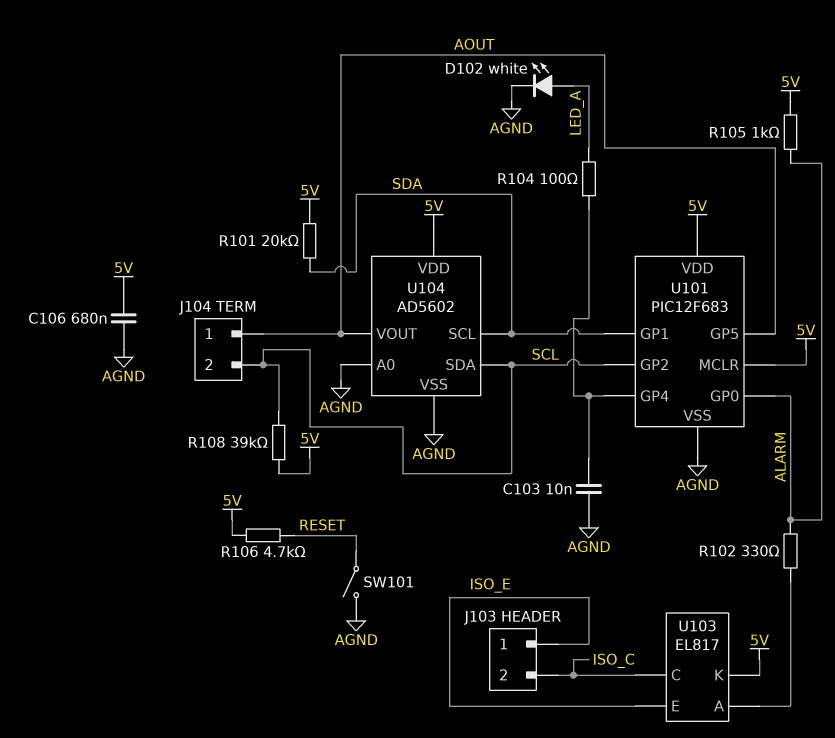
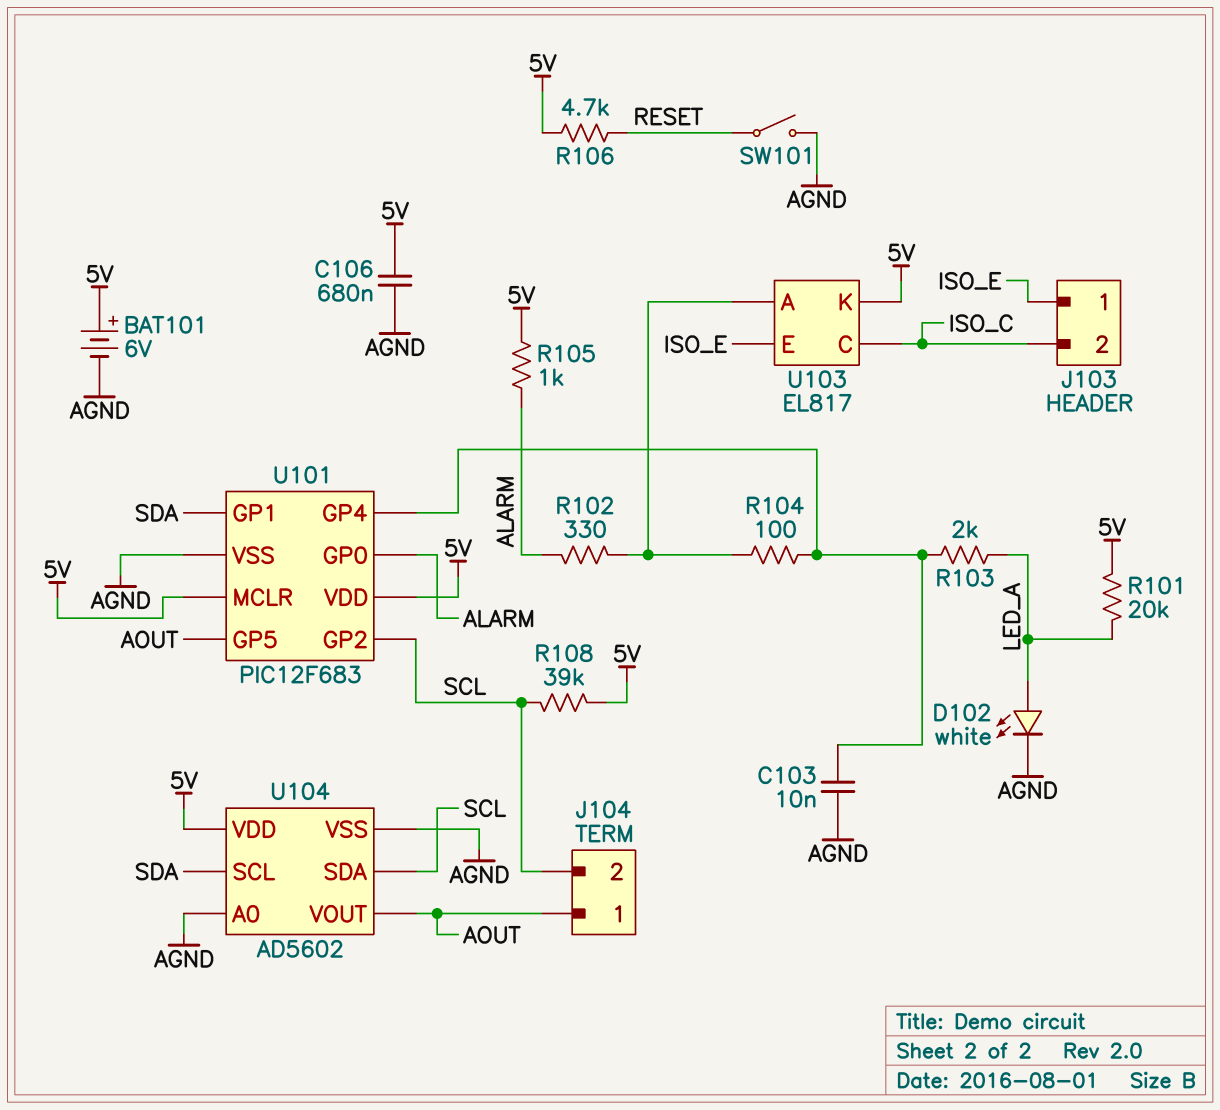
BAT101: none -> 6V (plus 5V, minus AGND)
R101: 20k (5V, SDA) -> 20k (5V, LED_A)
R103: none -> 2k (LED_A, U101/GP4)
R104: 100 (LED_A, U101/GP4) -> 100 (U101/GP4, U103/A)

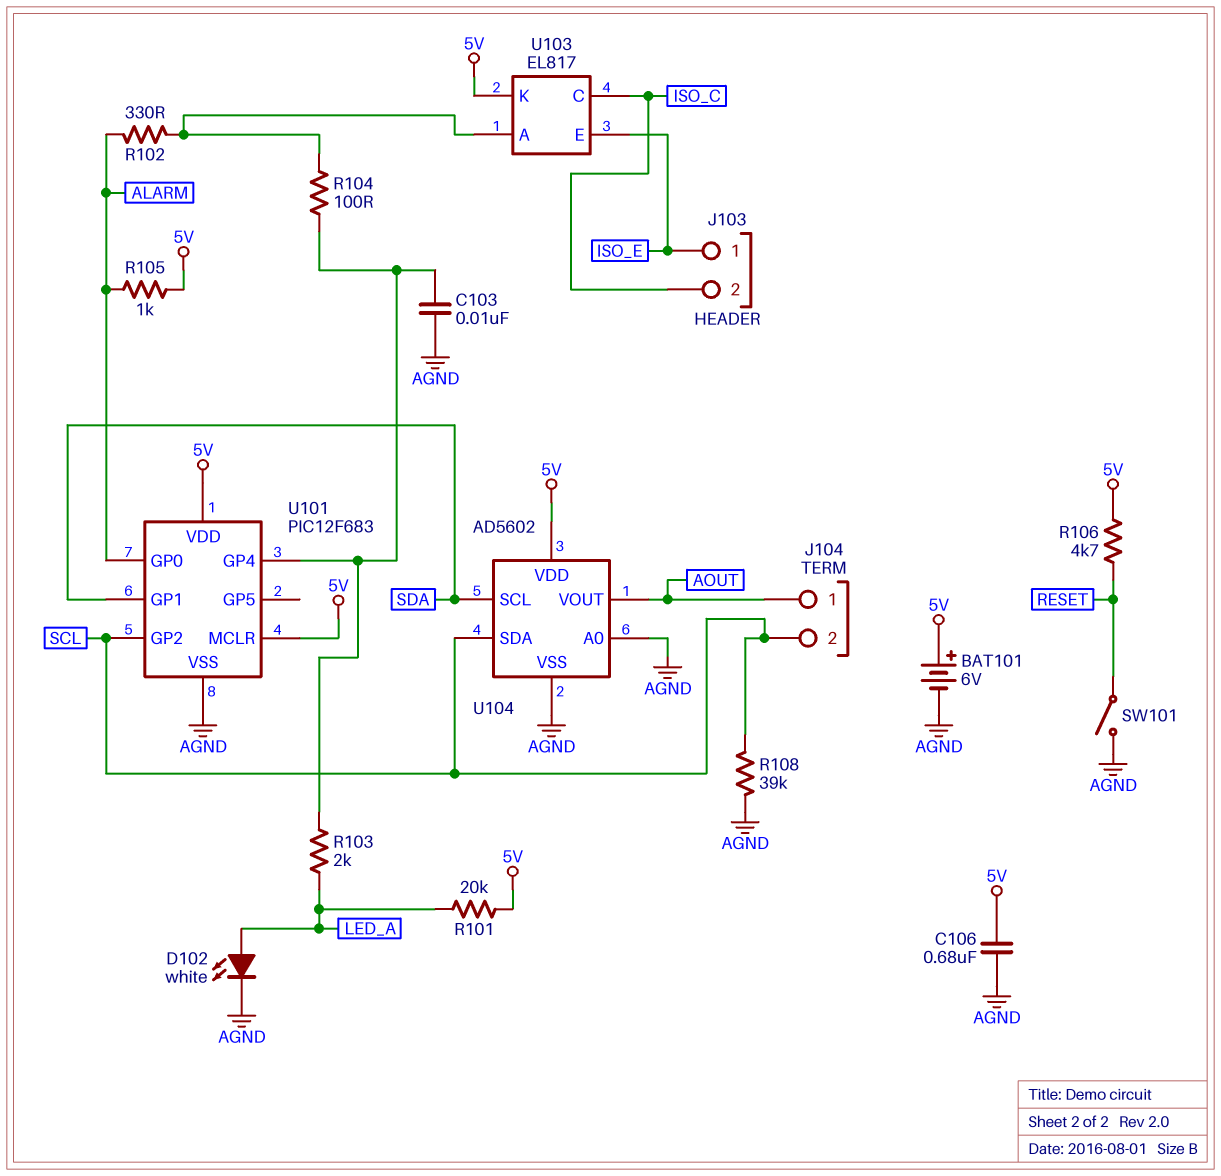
R108: 39k (5V, SCL) -> 39k (AGND, SCL)
U101 pin GP5: AOUT -> none

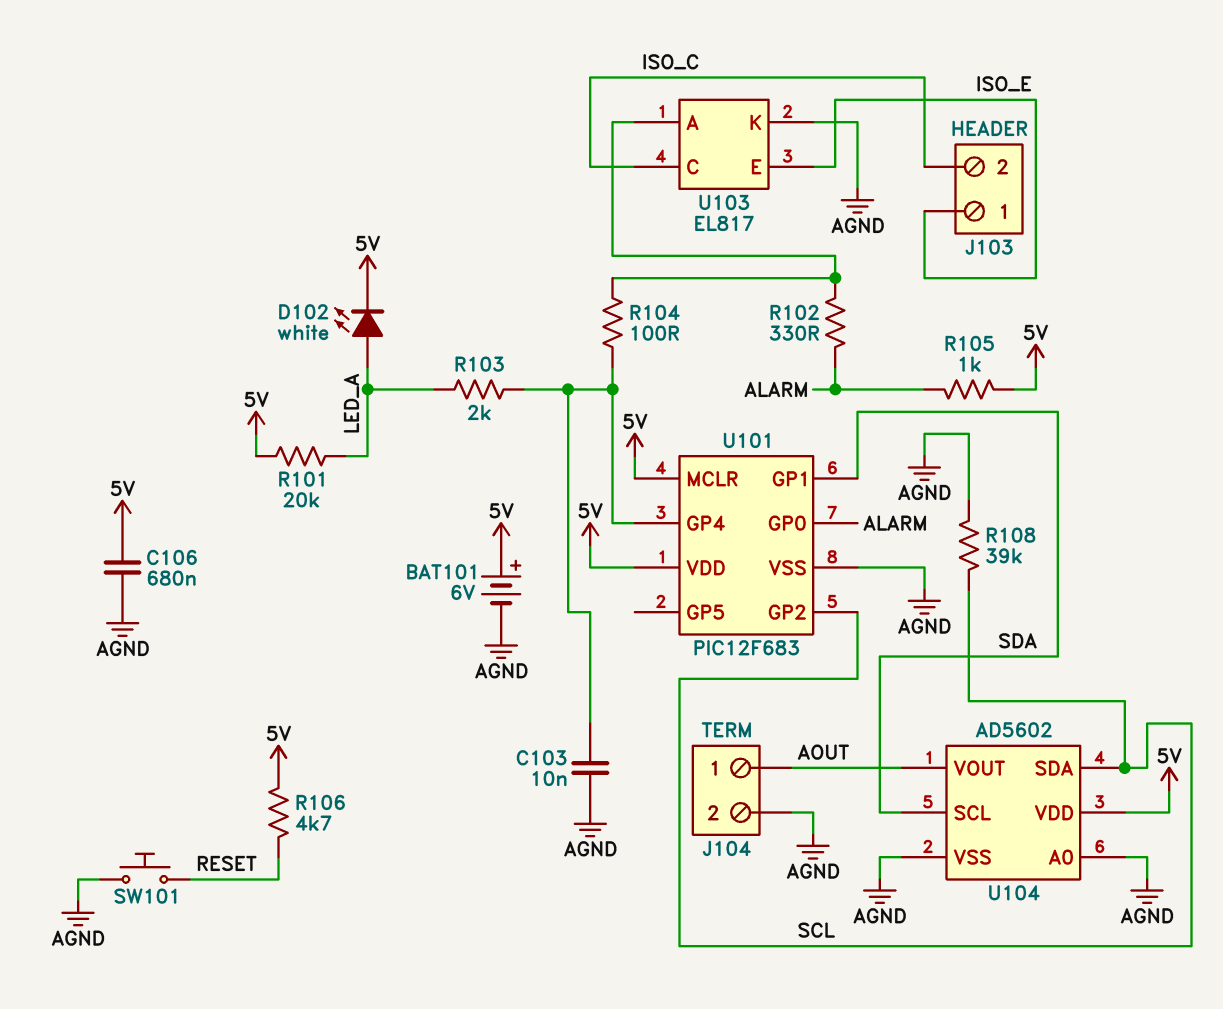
D102: LED white (A LED_A, K AGND) -> LED white (A LED_A, K 5V)
J104 pin 2: SCL -> AGND
SW101: switch (AGND, RESET) -> button (AGND, RESET)
U103 pin K: 5V -> AGND

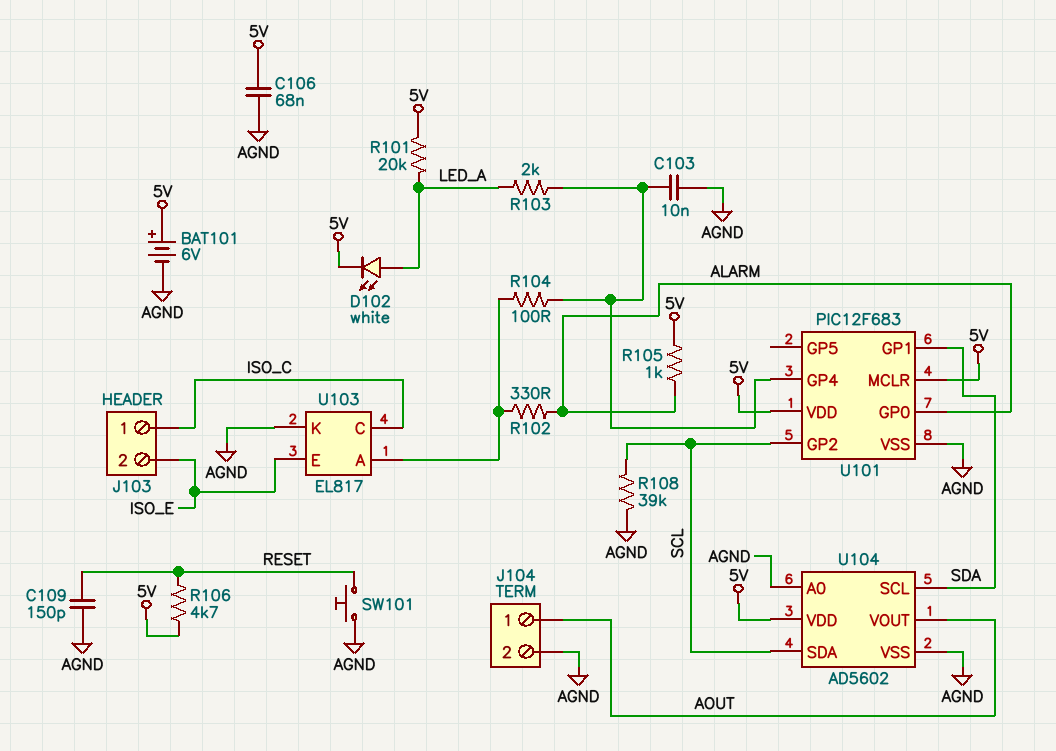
C106: 680nF (5V, AGND) -> 68nF (5V, AGND)
C109: none -> 150pF (AGND, RESET)
J103 pin 1: ISO_E -> ISO_C
J103 pin 2: ISO_C -> ISO_E

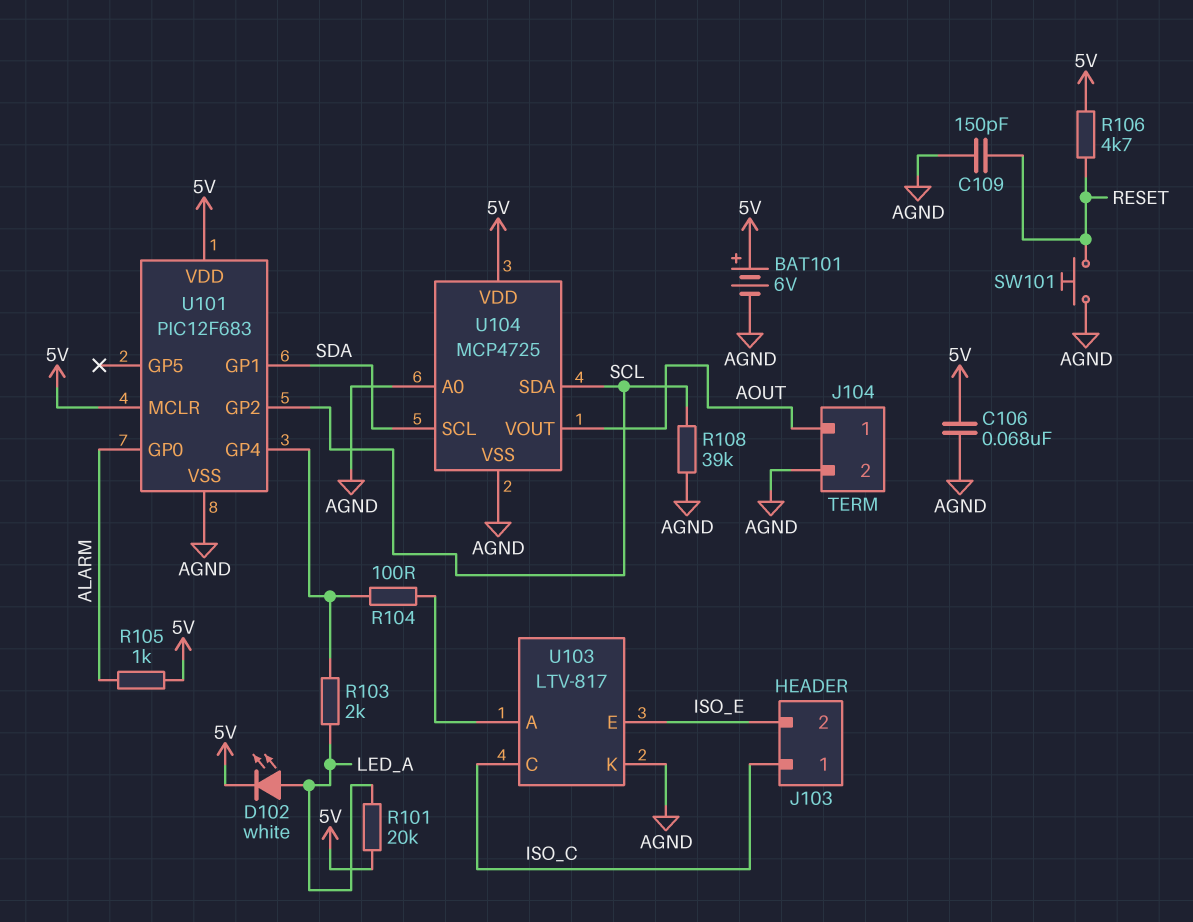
C103: 10nF (AGND, U101/GP4) -> none
R102: 330 (ALARM, U103/A) -> none
U103: EL817 -> LTV-817
U104: AD5602 -> MCP4725

